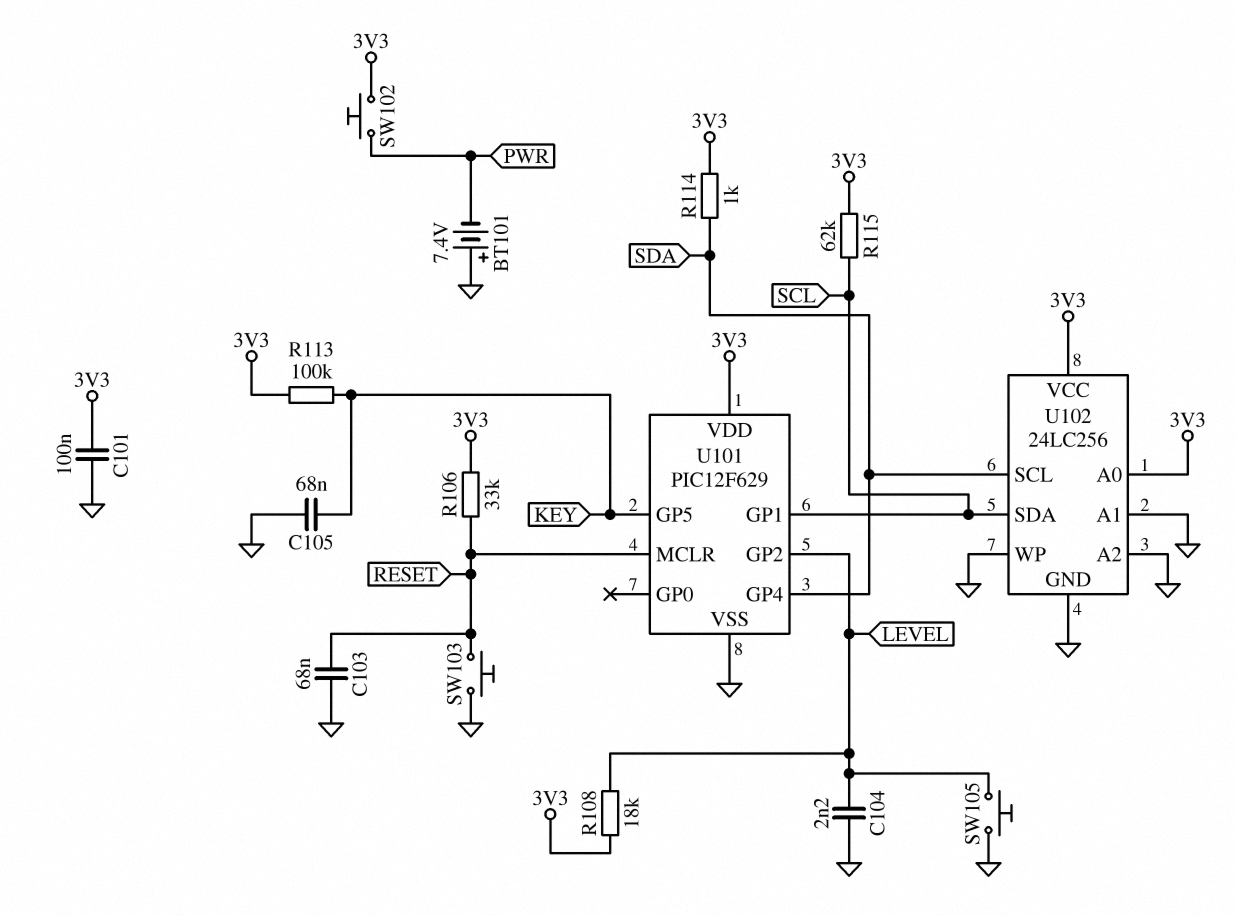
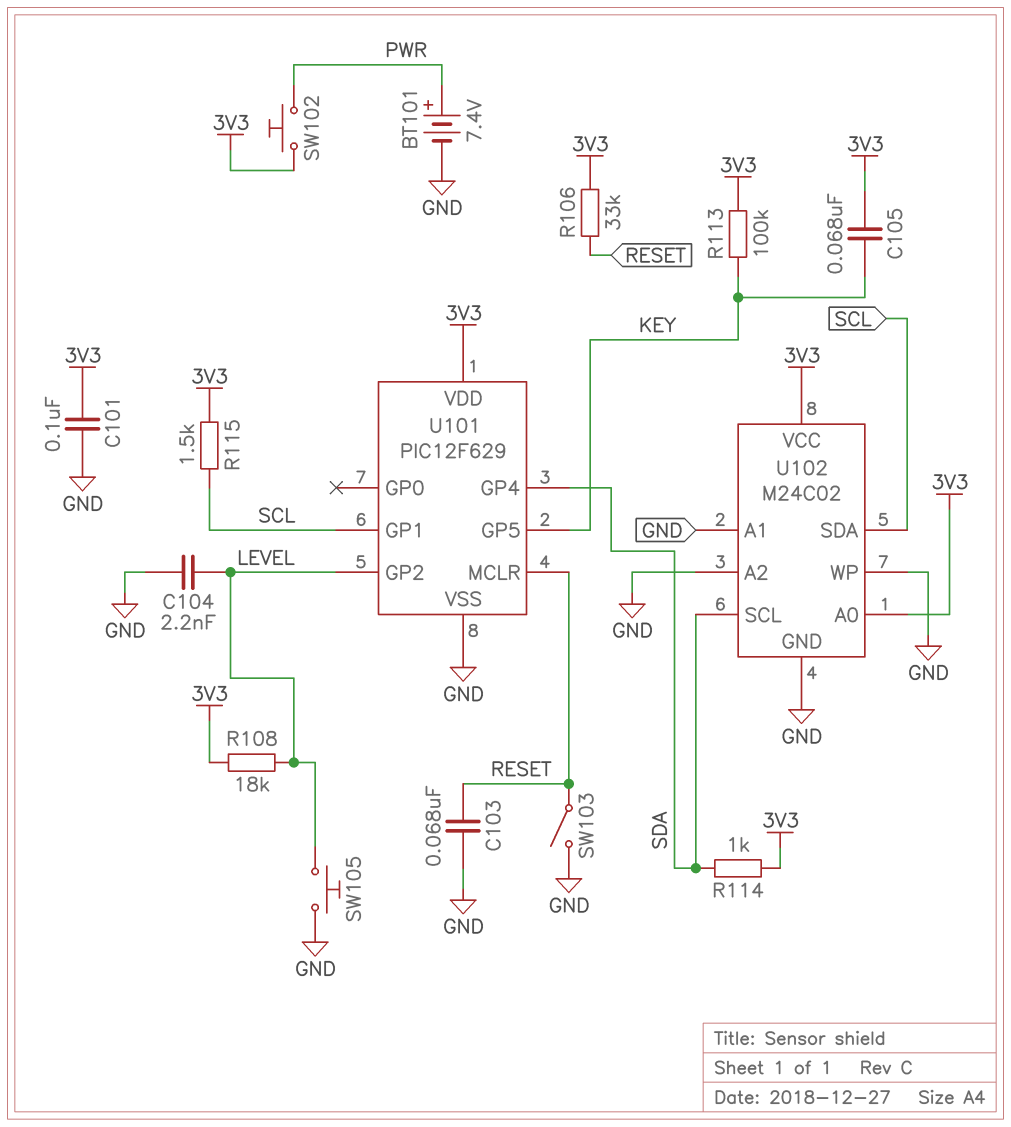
BT101: 7.4V (plus GND, minus PWR) -> 7.4V (plus PWR, minus GND)
C105: 68nF (GND, KEY) -> 68nF (3V3, KEY)
R115: 62k (3V3, SCL) -> 1.5k (3V3, SCL)
SW103: button (GND, RESET) -> switch (GND, RESET)
U102: 24LC256 -> M24C02

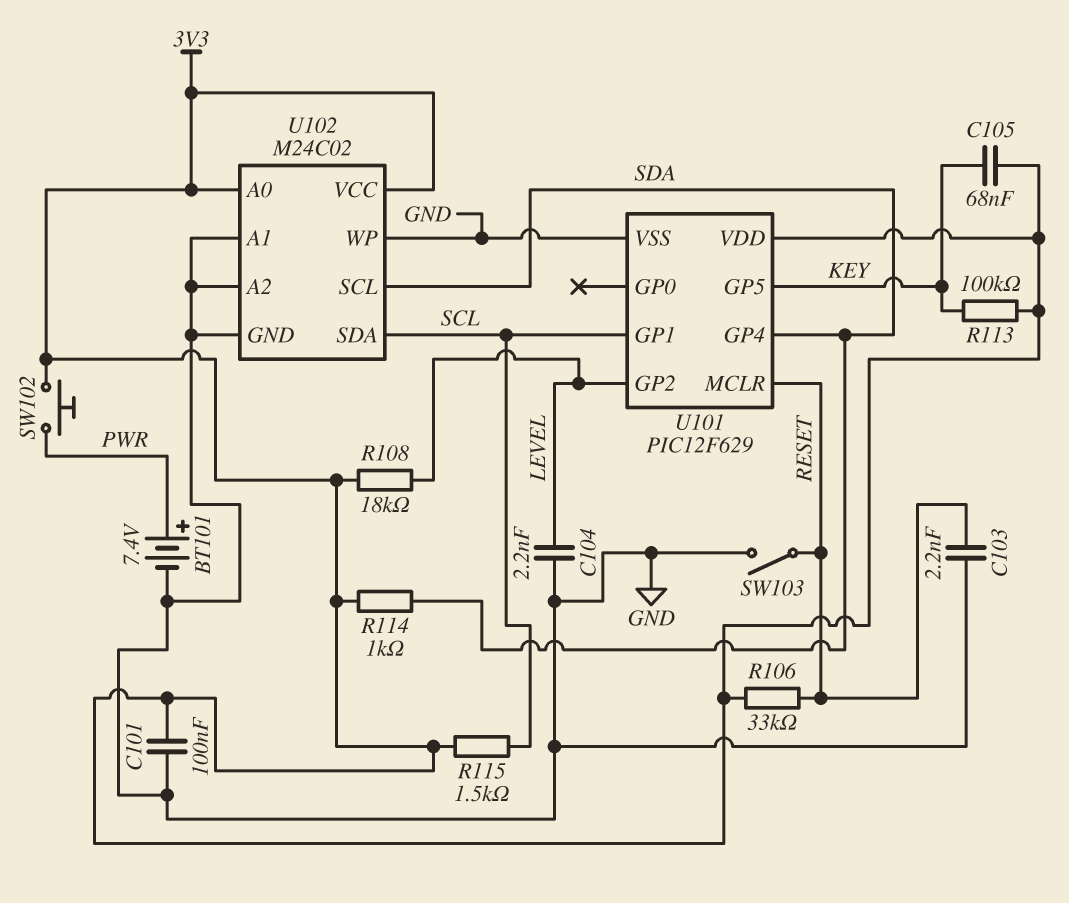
C103: 68nF (GND, RESET) -> 2.2nF (GND, RESET)
SW105: button (GND, LEVEL) -> none

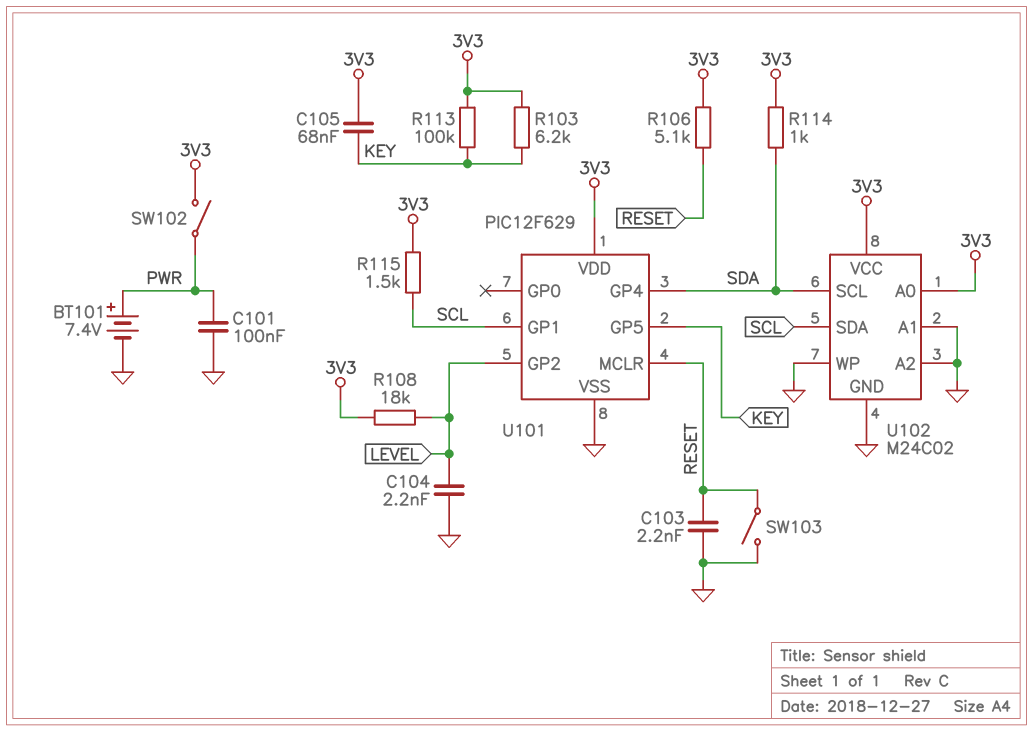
C101: 100nF (3V3, GND) -> 100nF (GND, PWR)
R103: none -> 6.2k (3V3, KEY)
R106: 33k (3V3, RESET) -> 5.1k (3V3, RESET)
SW102: button (3V3, PWR) -> switch (3V3, PWR)

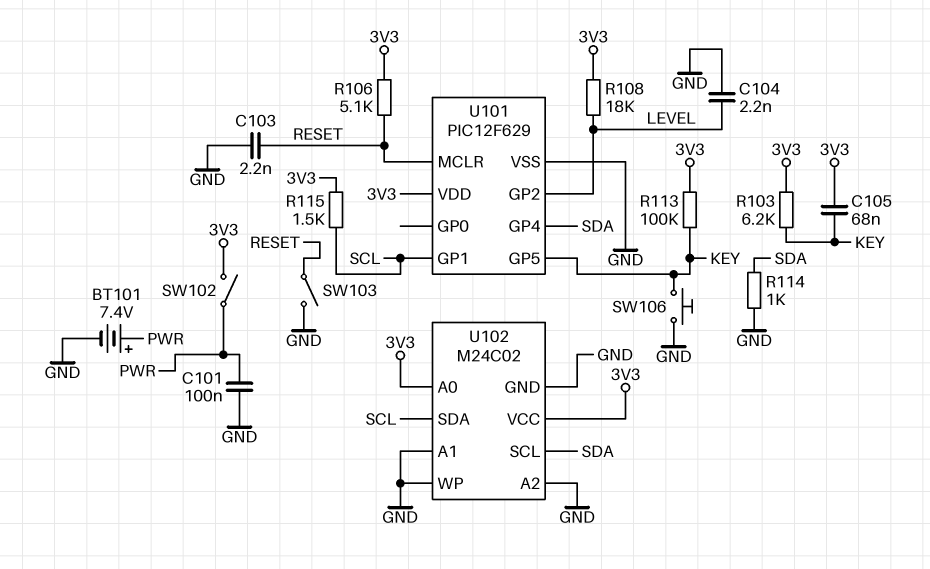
R114: 1k (3V3, SDA) -> 1k (GND, SDA)
SW106: none -> button (GND, KEY)

